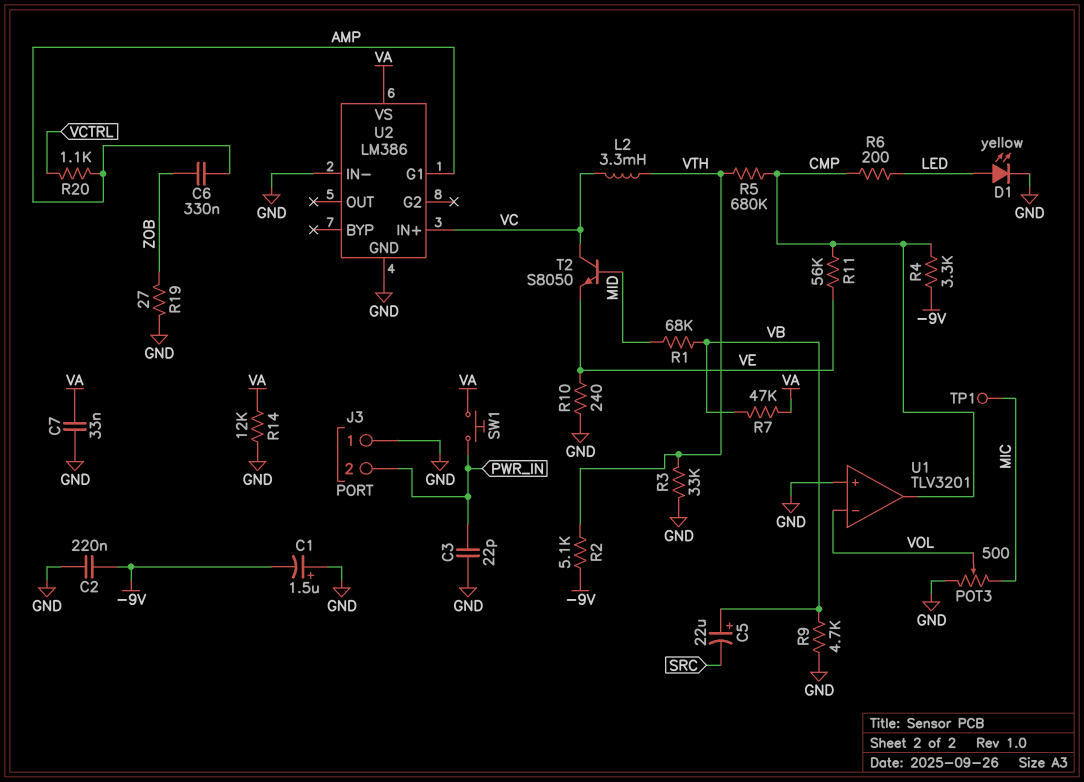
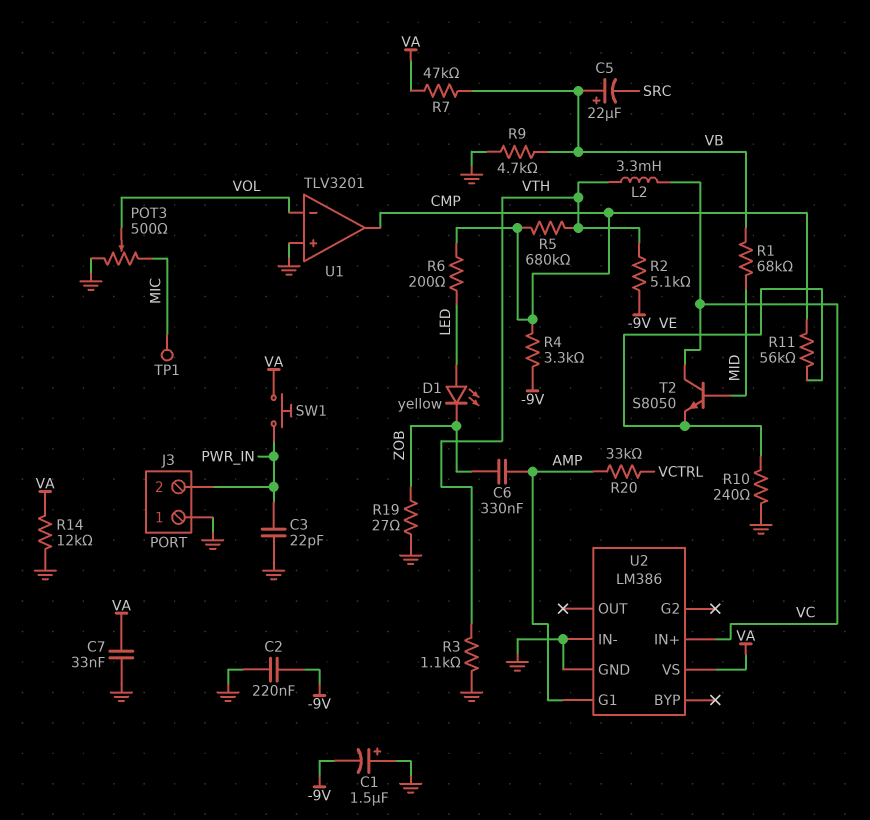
D1: LED yellow (A LED, K GND) -> LED yellow (A LED, K ZOB)
R3: 33k (GND, VTH) -> 1.1k (GND, VTH)
R20: 1.1k (AMP, VCTRL) -> 33k (AMP, VCTRL)

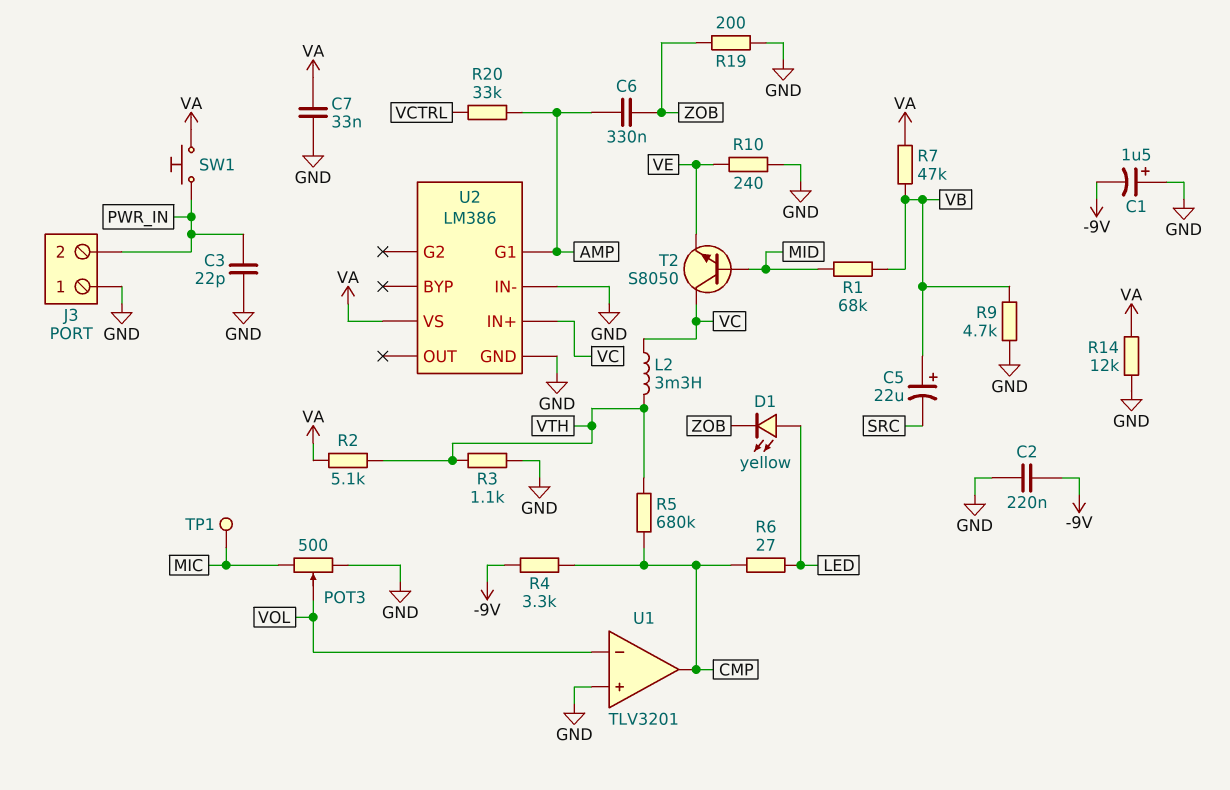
R2: 5.1k (-9V, VTH) -> 5.1k (VA, VTH)
R6: 200 (CMP, LED) -> 27 (CMP, LED)
R11: 56k (CMP, VE) -> none
R19: 27 (GND, ZOB) -> 200 (GND, ZOB)

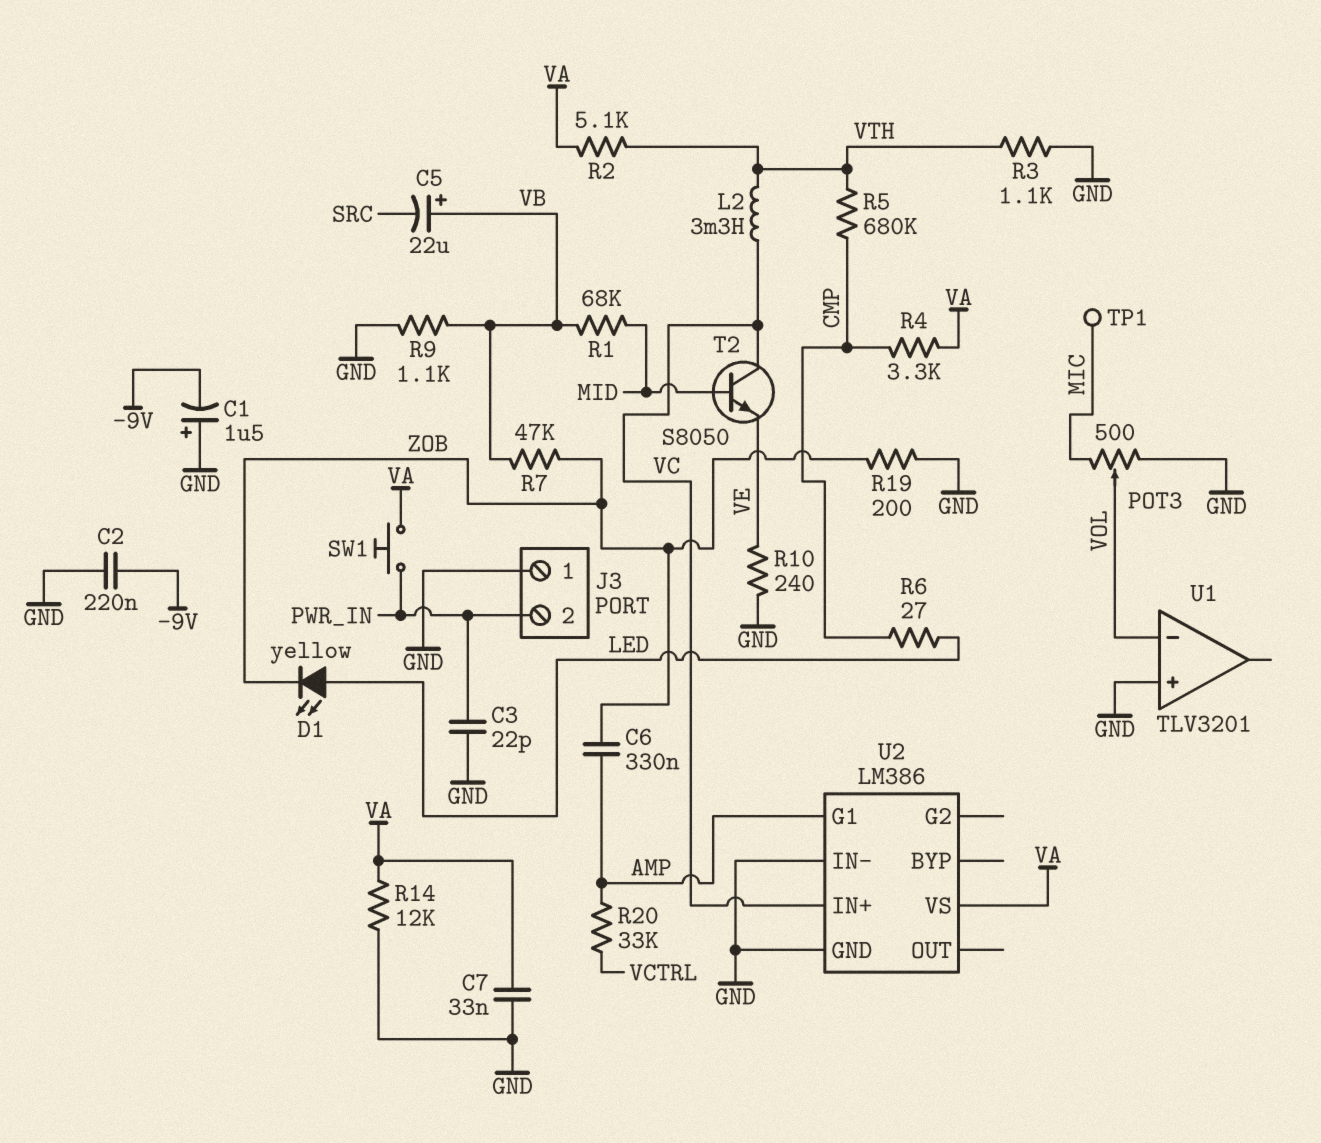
R4: 3.3k (-9V, CMP) -> 3.3k (CMP, VA)
R7: 47k (VA, VB) -> 47k (VB, ZOB)
R9: 4.7k (GND, VB) -> 1.1k (GND, VB)
U1 pin out: CMP -> none

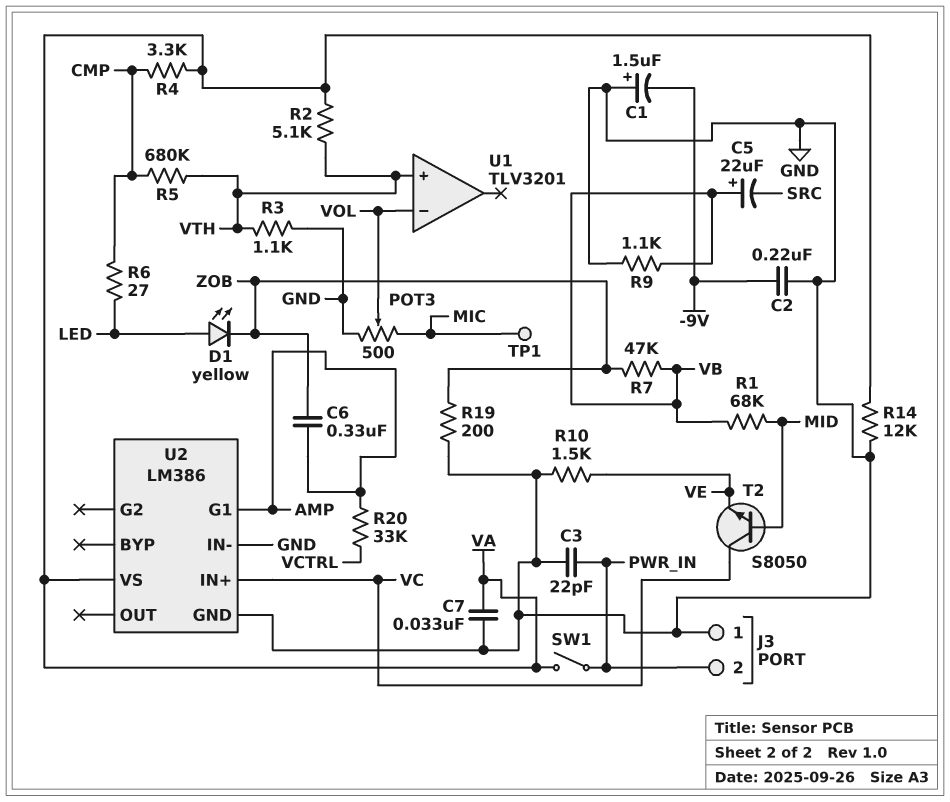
L2: 3.3mH (VC, VTH) -> none
R10: 240 (GND, VE) -> 1.5k (GND, VE)
SW1: button (PWR_IN, VA) -> switch (PWR_IN, VA)
U1 pin in+: GND -> VTH

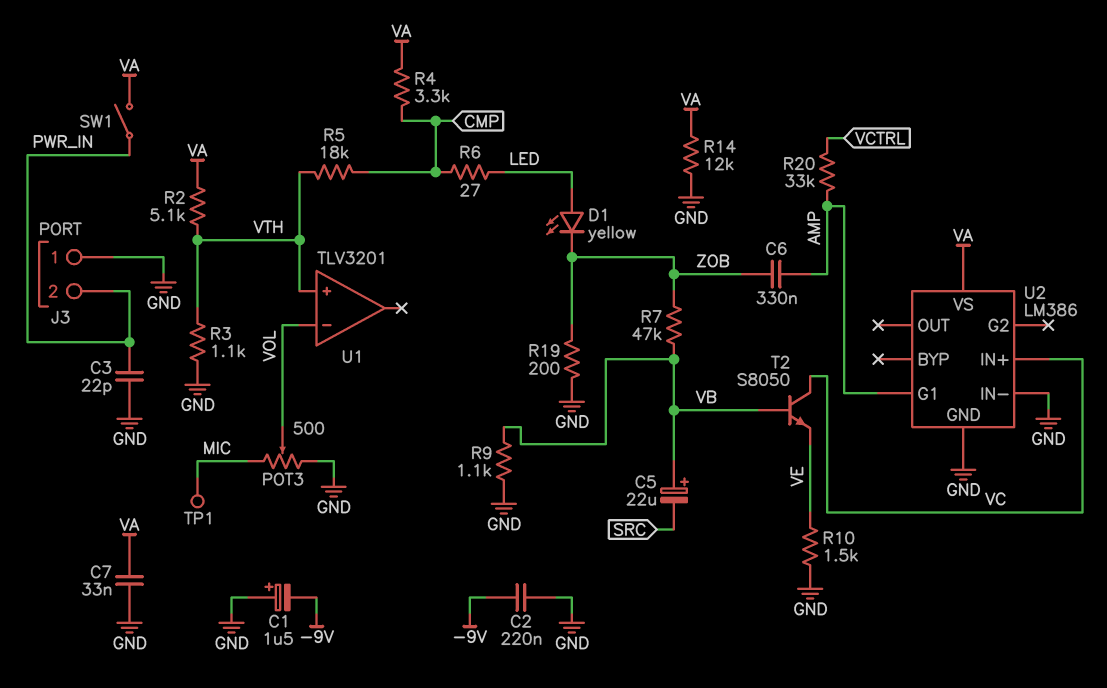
R1: 68k (MID, VB) -> none
R5: 680k (CMP, VTH) -> 18k (CMP, VTH)
T2: NPN S8050 (B MID, C VC, E VE) -> NPN S8050 (B VB, C VC, E VE)

